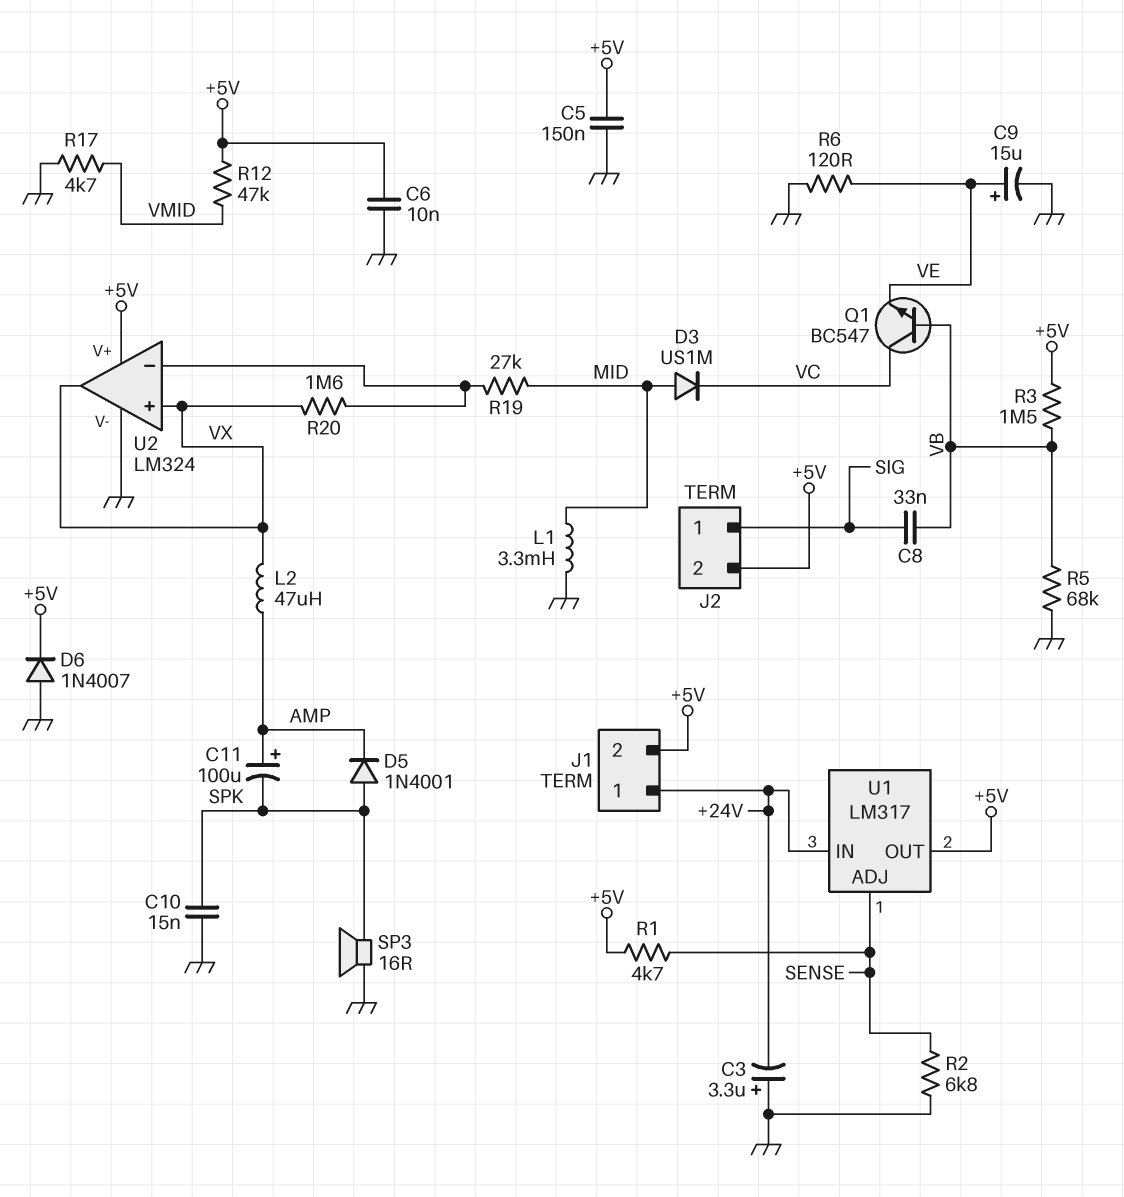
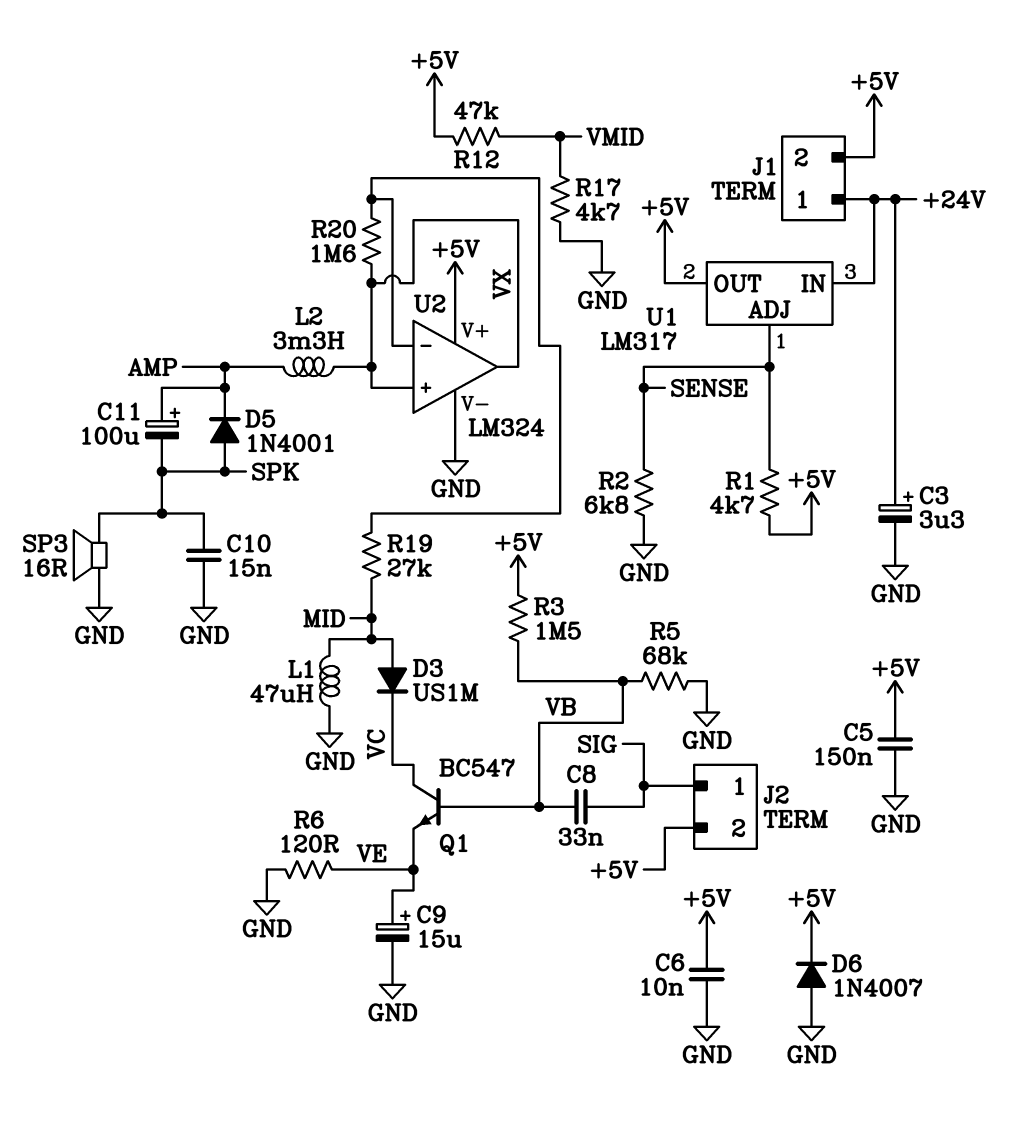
C3: 3.3uF (plus GND, minus +24V) -> 3.3uF (plus +24V, minus GND)
L1: 3.3mH (GND, MID) -> 47uH (GND, MID)
L2: 47uH (AMP, VX) -> 3.3mH (AMP, VX)

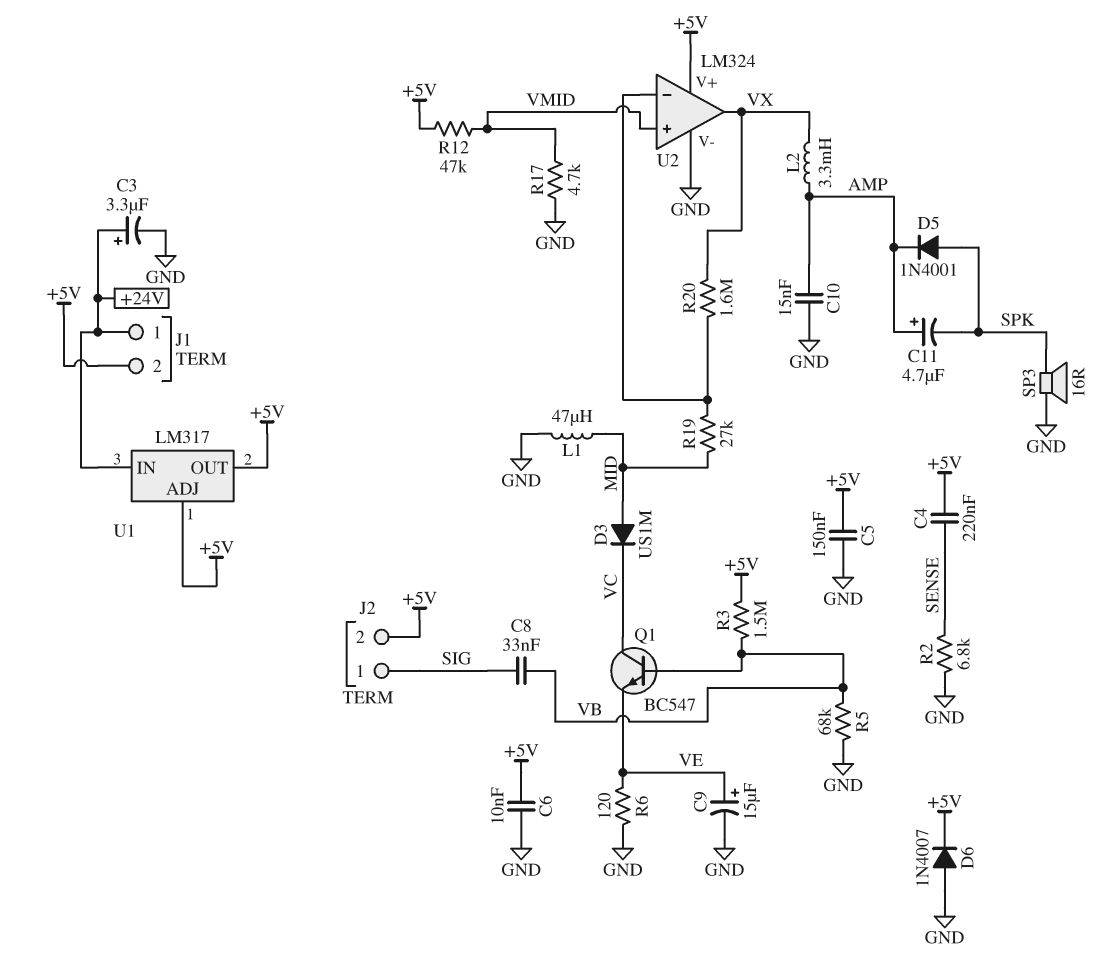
C4: none -> 220nF (+5V, SENSE)
C10: 15nF (GND, SPK) -> 15nF (AMP, GND)
C11: 100uF (plus AMP, minus SPK) -> 4.7uF (plus AMP, minus SPK)
R1: 4.7k (+5V, SENSE) -> none
U1 pin ADJ: SENSE -> +5V
U2 pin in+: VX -> VMID

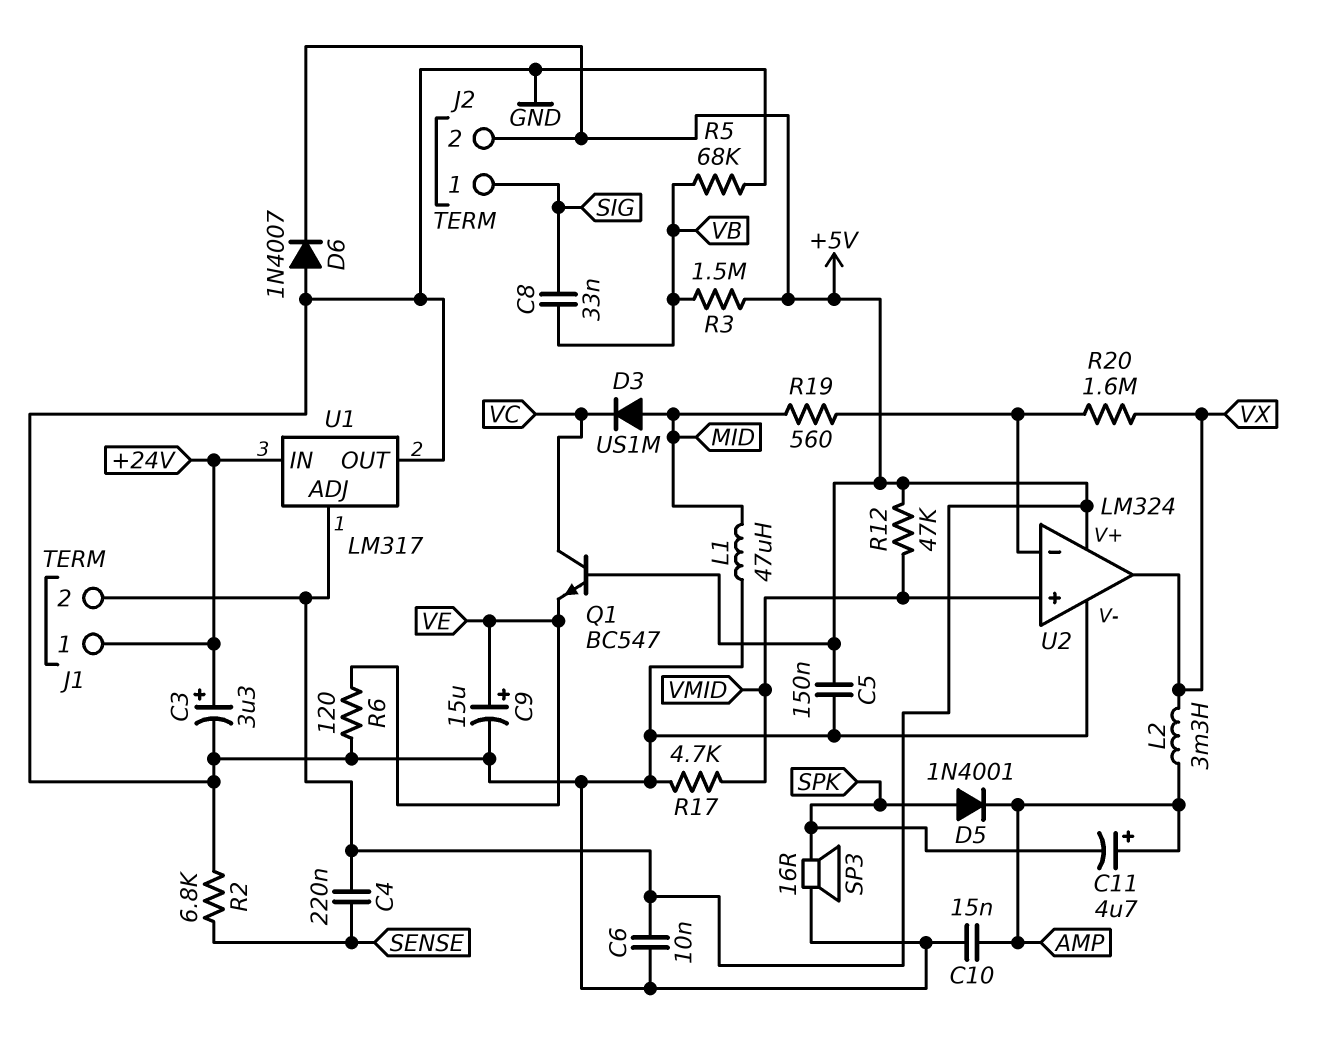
Q1: NPN BC547 (B VB, C VC, E VE) -> NPN BC547 (B +5V, C VC, E VE)
R19: 27k (MID, U2/in-) -> 560 (MID, U2/in-)
U1 pin OUT: +5V -> GND

